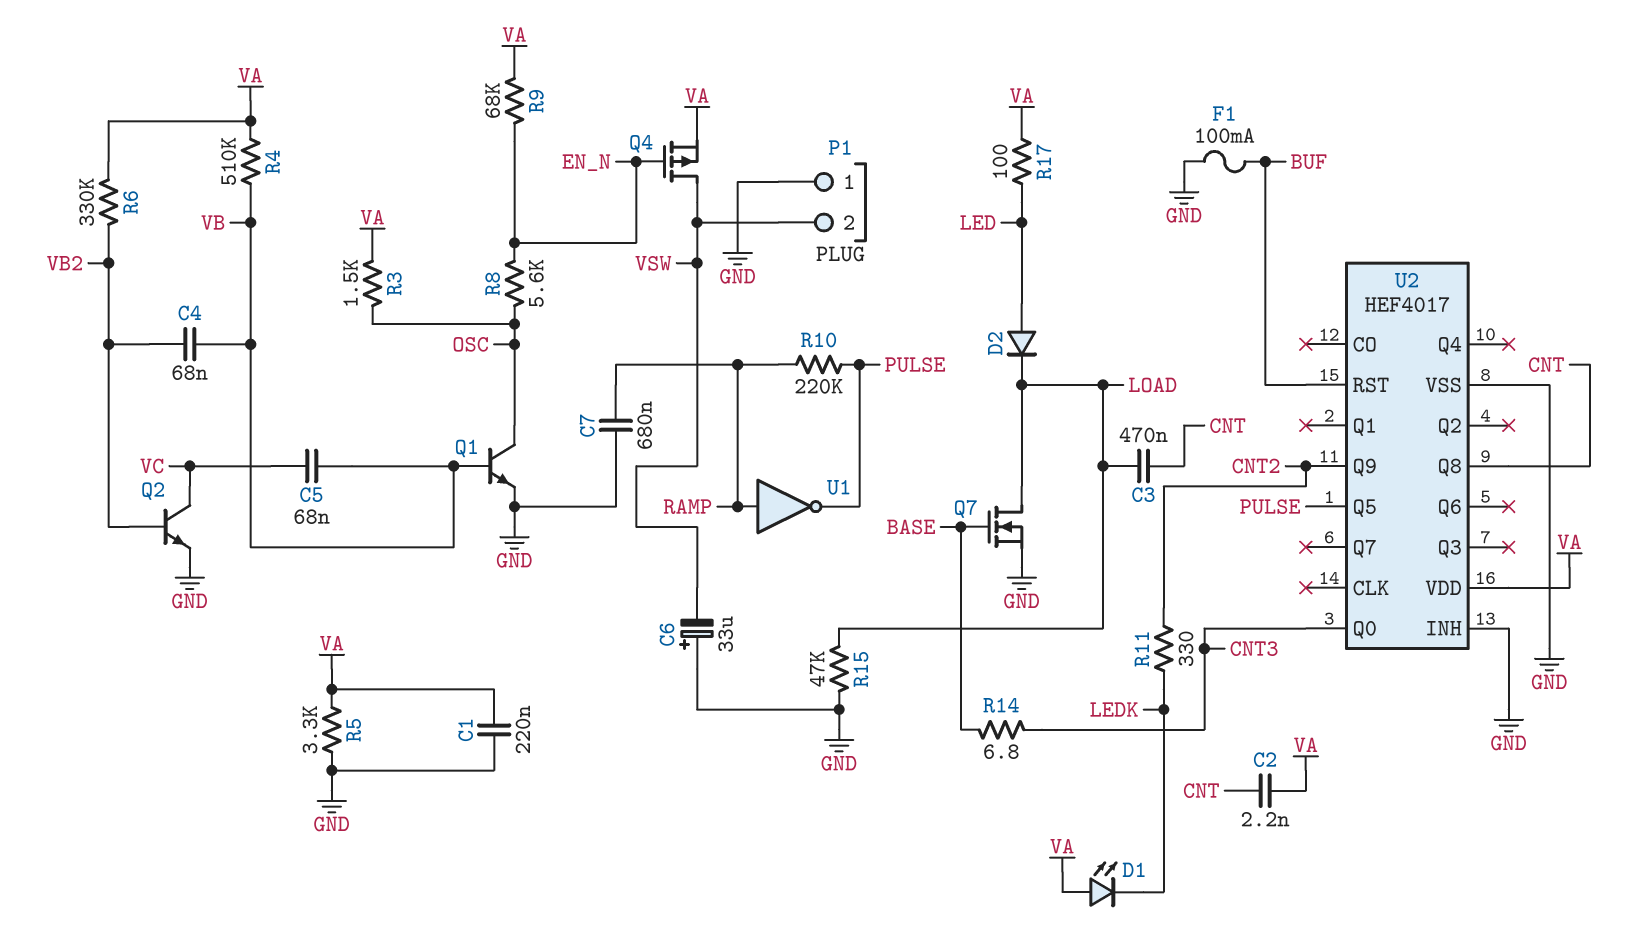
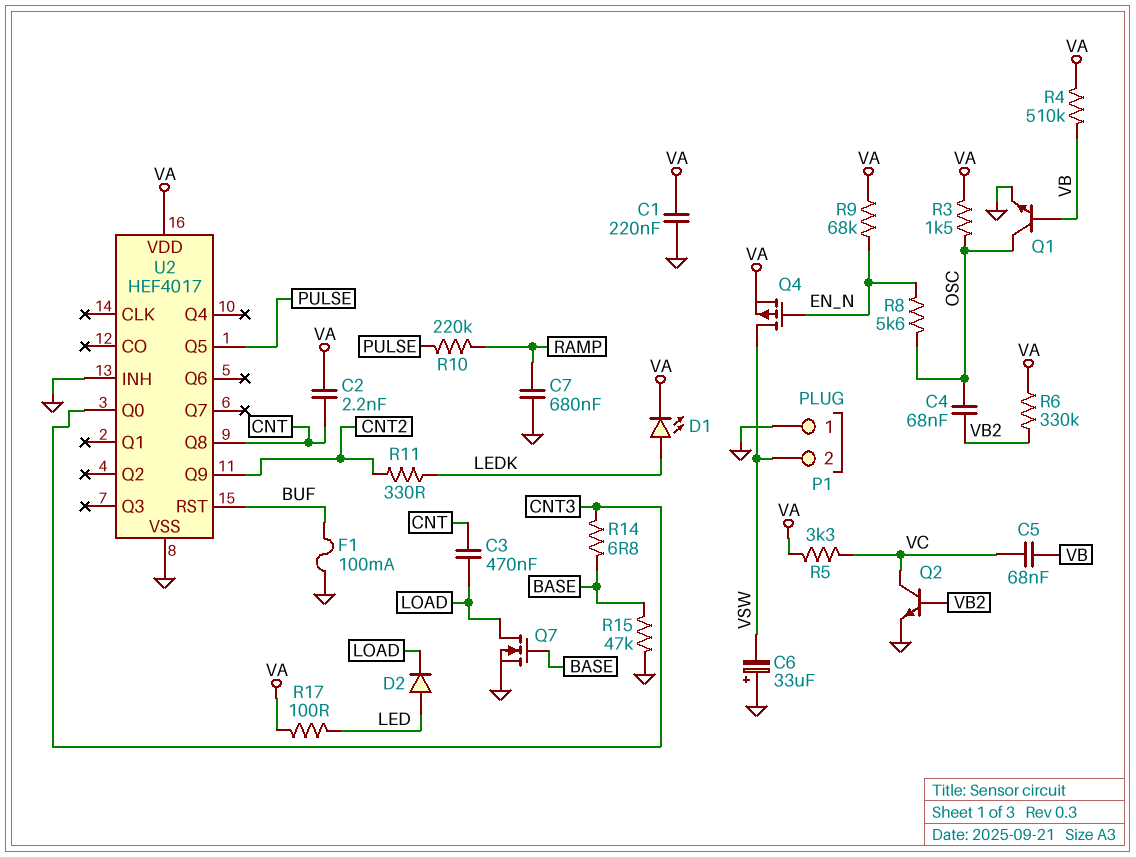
C4: 68nF (VB, VB2) -> 68nF (OSC, VB2)
D1: LED (A VA, K LEDK) -> LED (A LEDK, K VA)
R5: 3.3k (GND, VA) -> 3.3k (VA, VC)
R15: 47k (GND, LOAD) -> 47k (BASE, GND)
U1: NOT (in RAMP, out PULSE) -> none

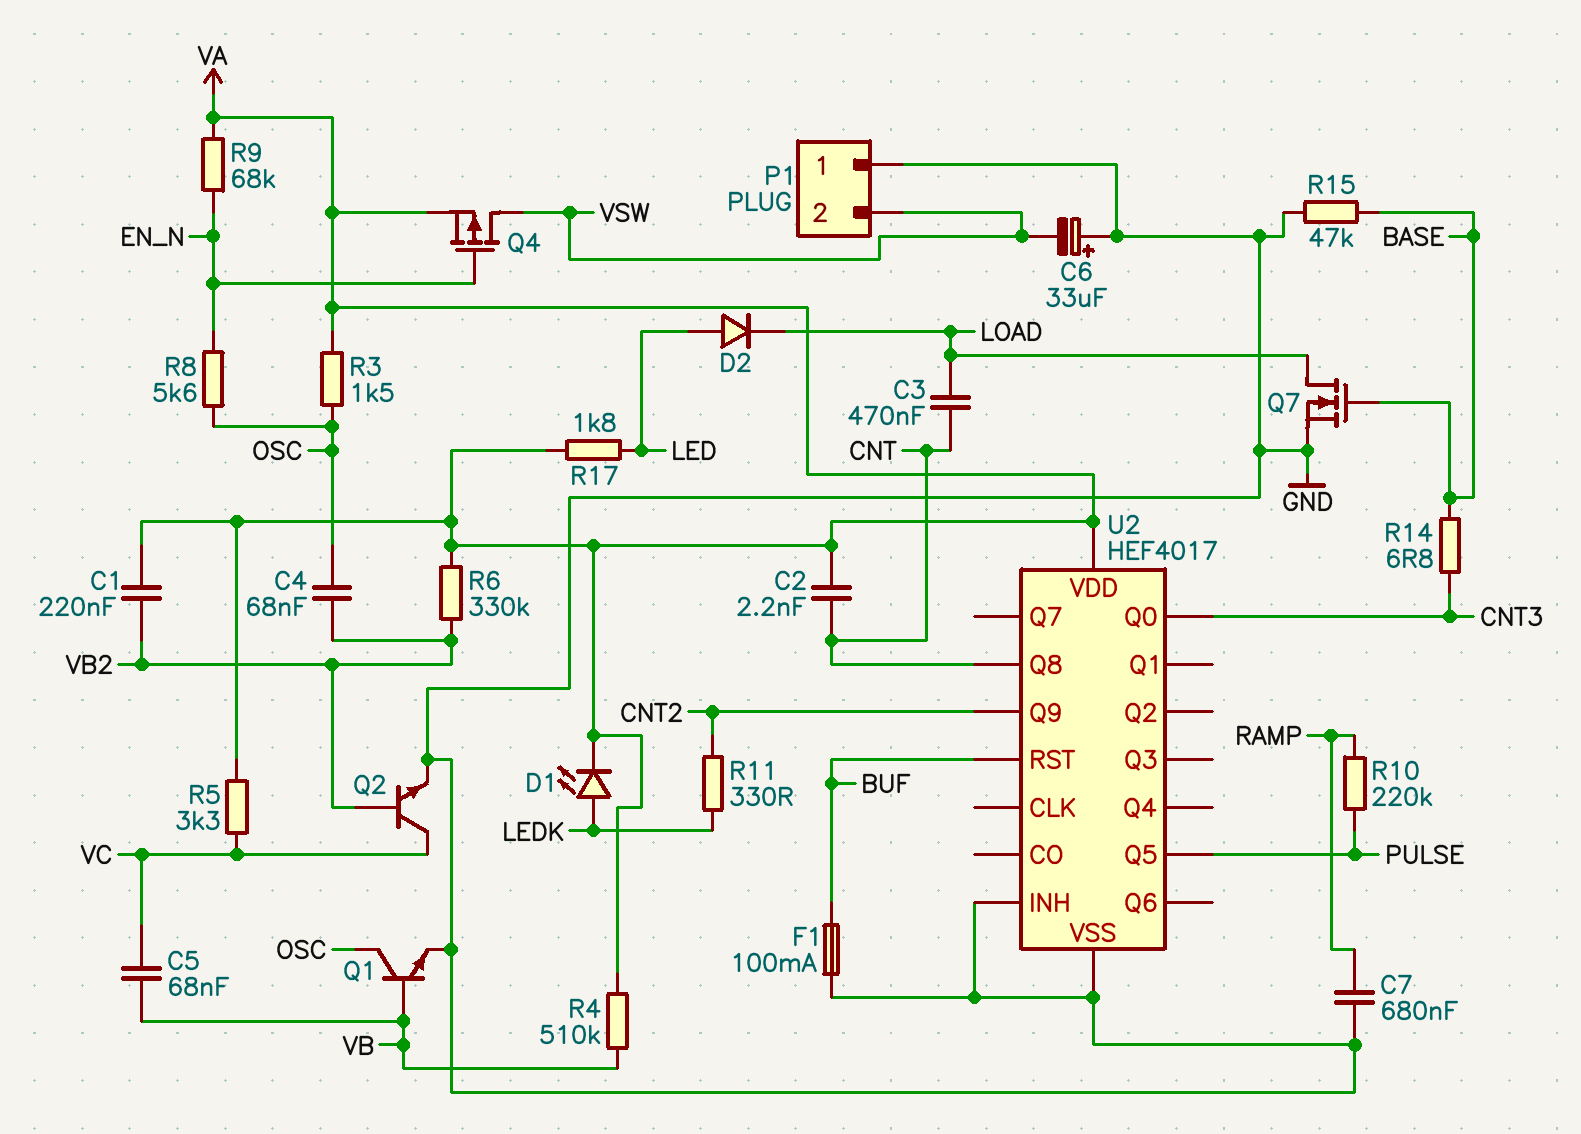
C1: 220nF (GND, VA) -> 220nF (VA, VB2)
R17: 100 (LED, VA) -> 1.8k (LED, VA)

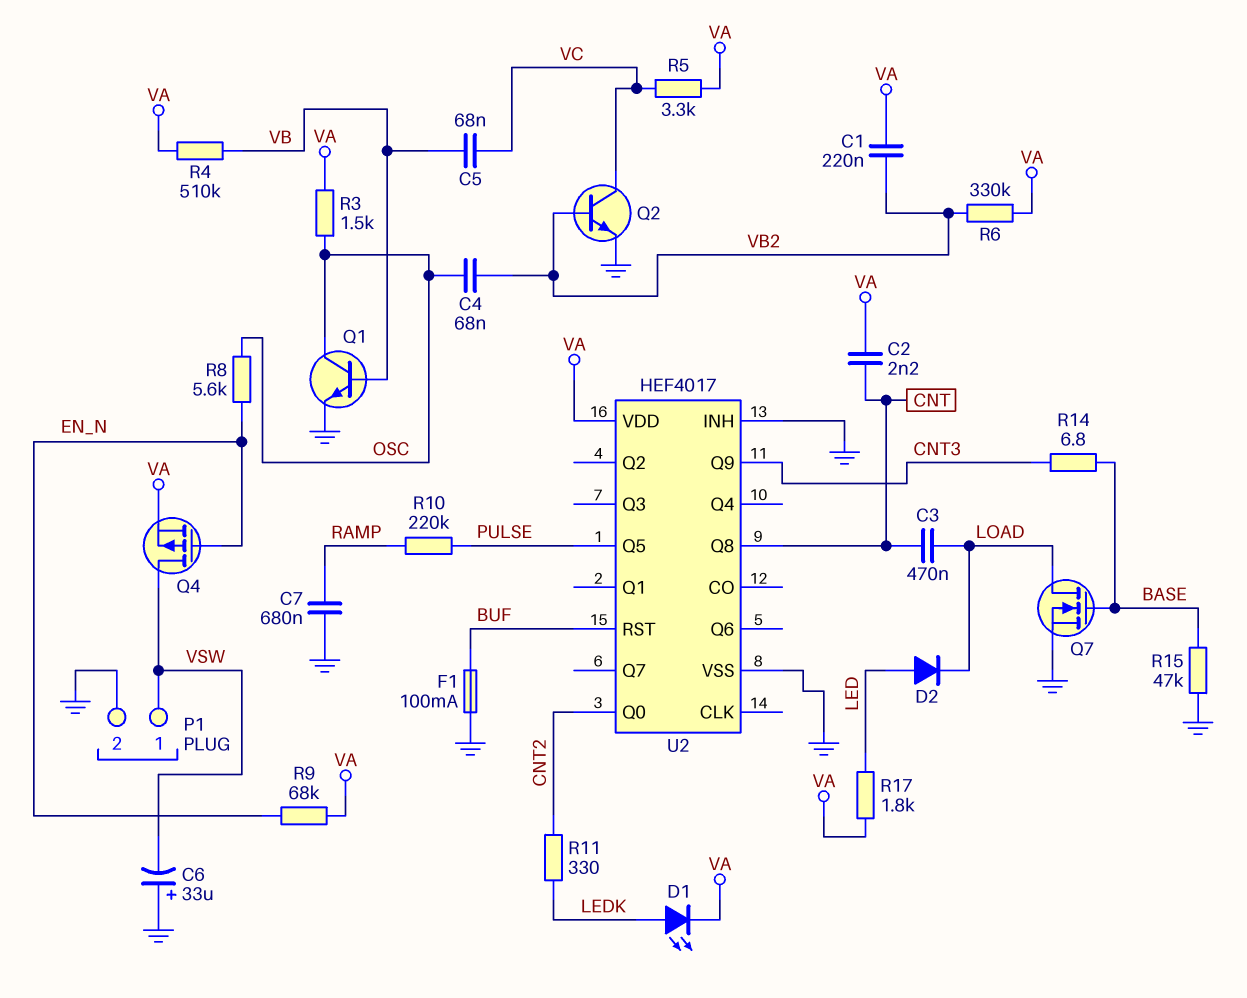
P1 pin 1: GND -> VSW
P1 pin 2: VSW -> GND
U2 pin Q0: CNT3 -> CNT2
U2 pin Q9: CNT2 -> CNT3

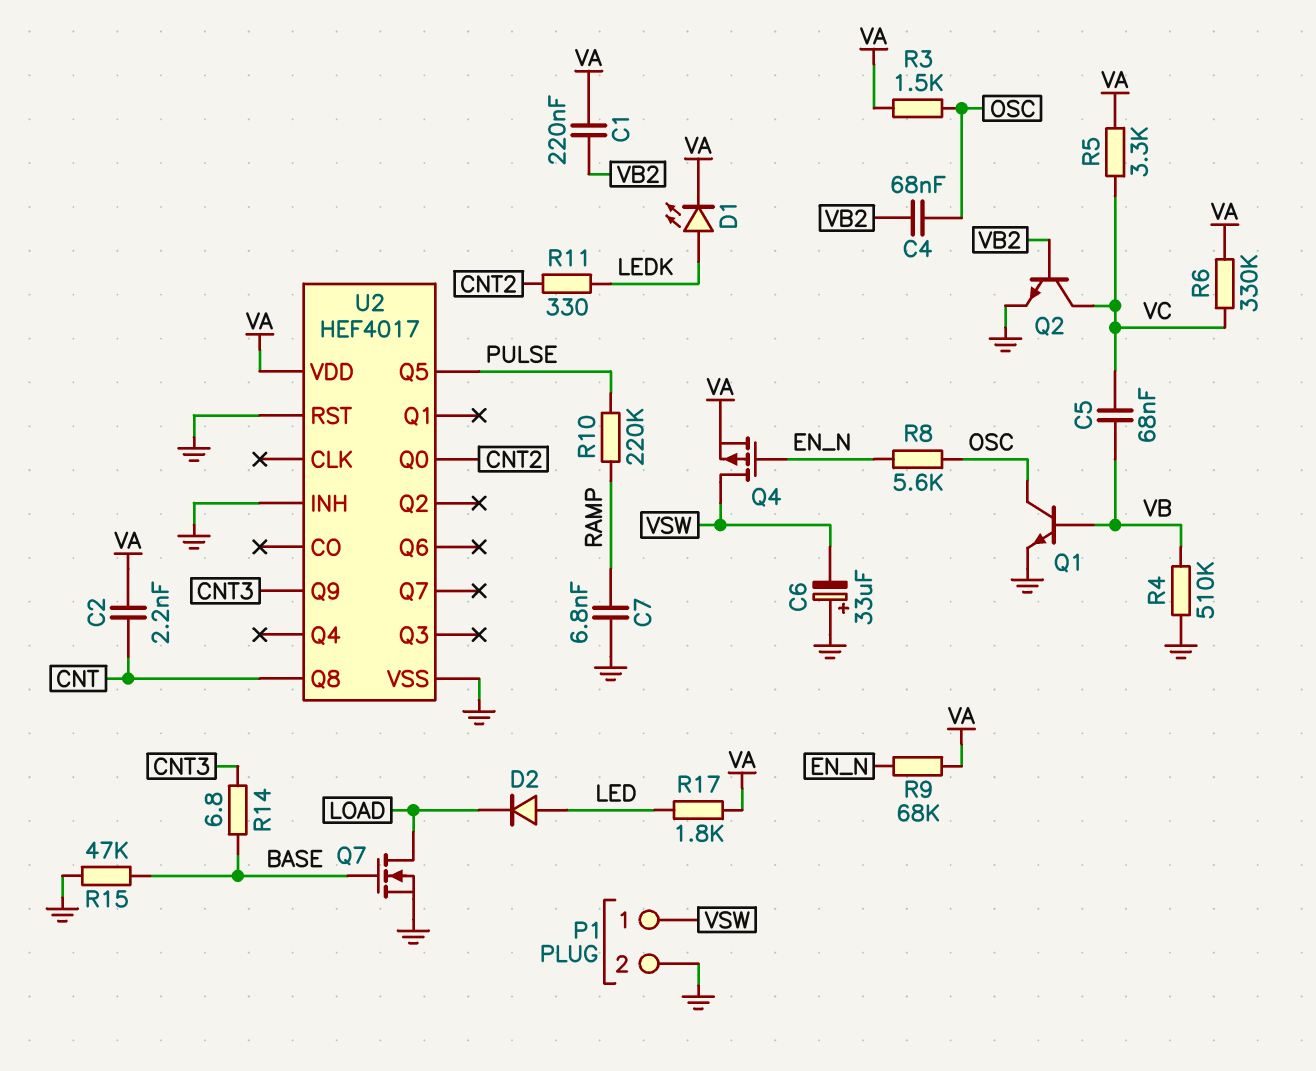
C3: 470nF (CNT, LOAD) -> none
C7: 680nF (GND, RAMP) -> 6.8nF (GND, RAMP)
F1: 100mA (BUF, GND) -> none
R4: 510k (VA, VB) -> 510k (GND, VB)
R6: 330k (VA, VB2) -> 330k (VA, VC)
U2 pin RST: BUF -> GND

